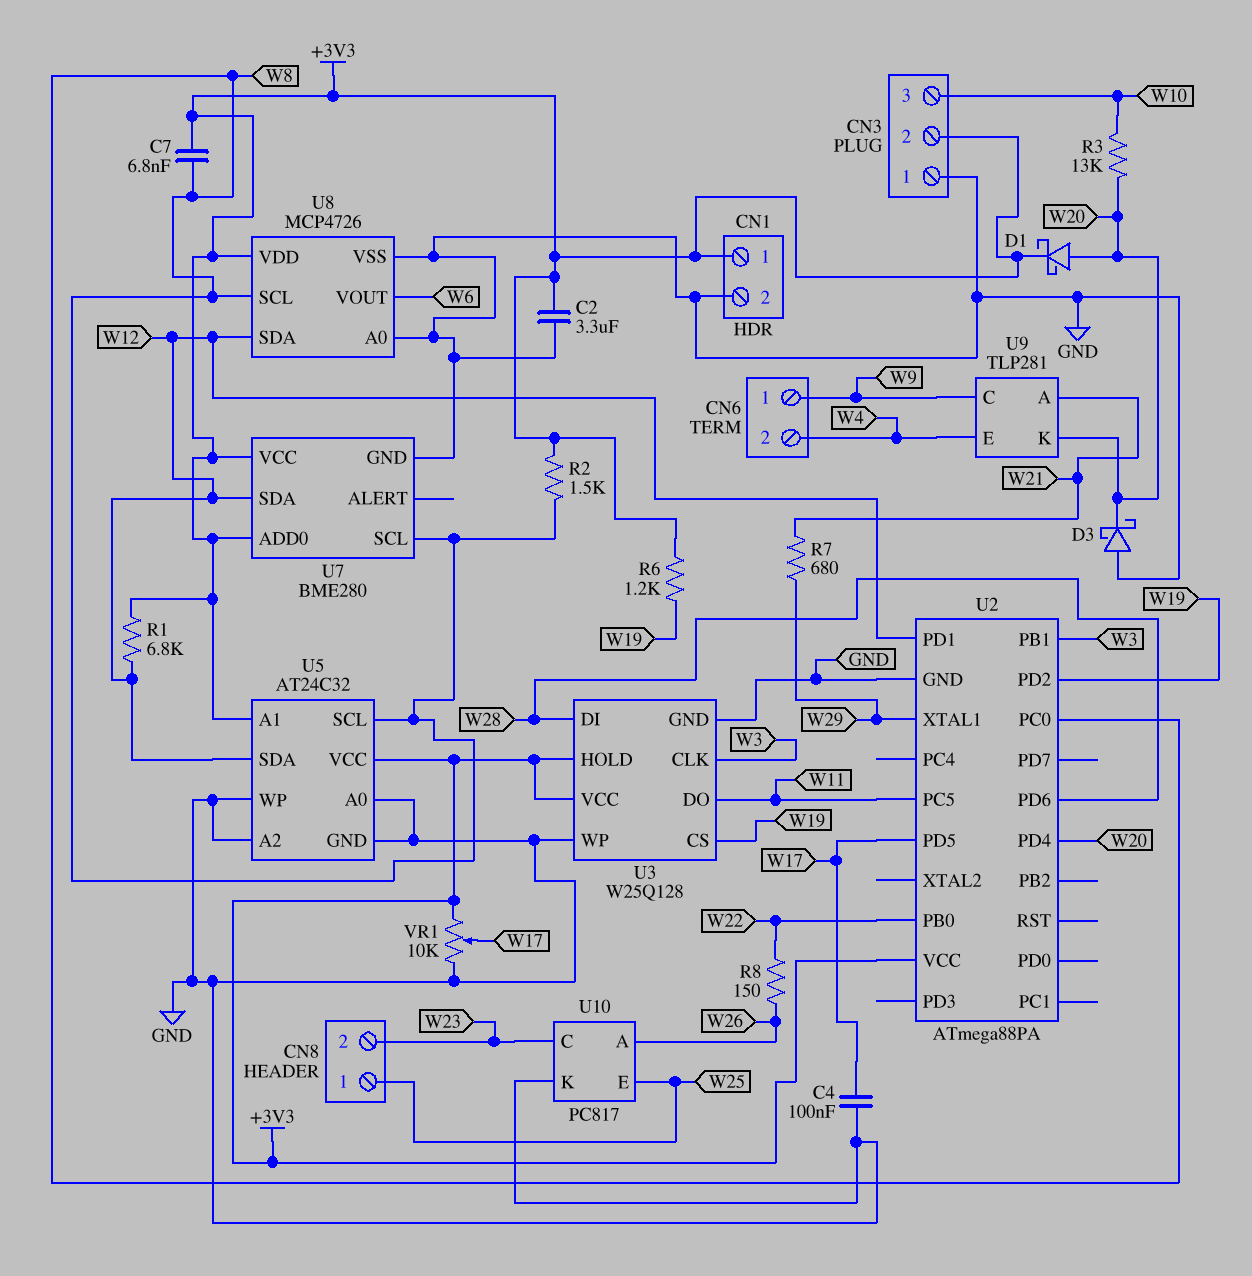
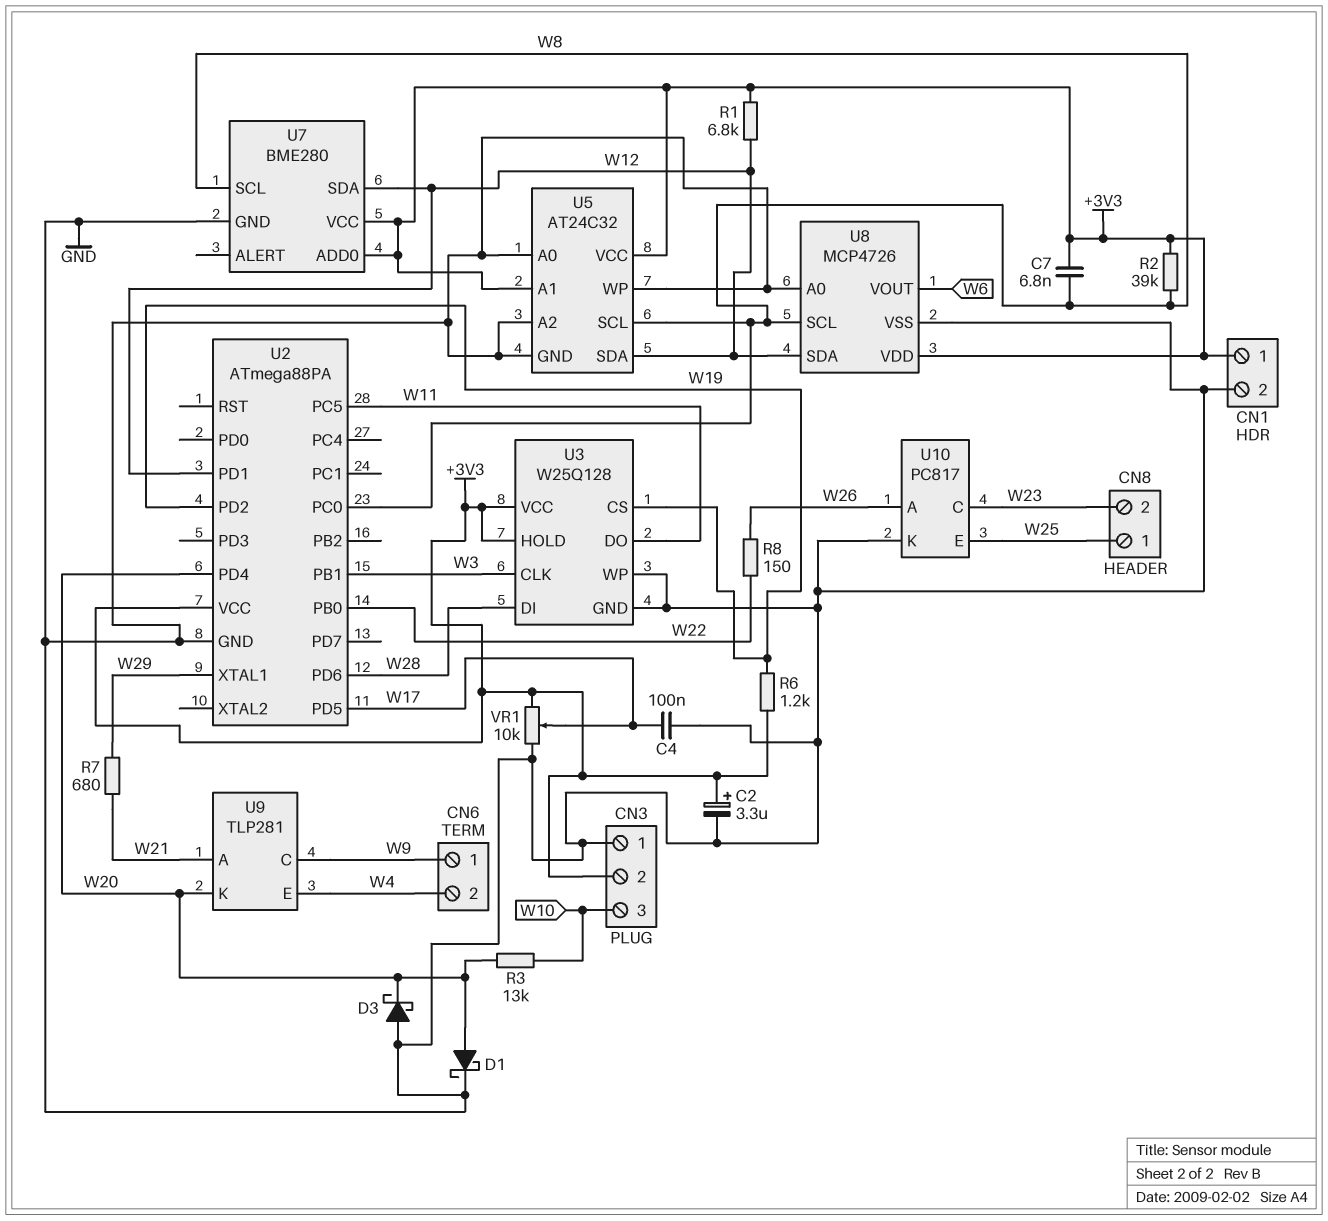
C2: 3.3uF (+3V3, GND) -> 3.3uF (plus +3V3, minus GND)
D1: schottky (A W20, K +3V3) -> schottky (A W20, K GND)
R2: 1.5k (+3V3, W8) -> 39k (+3V3, W8)

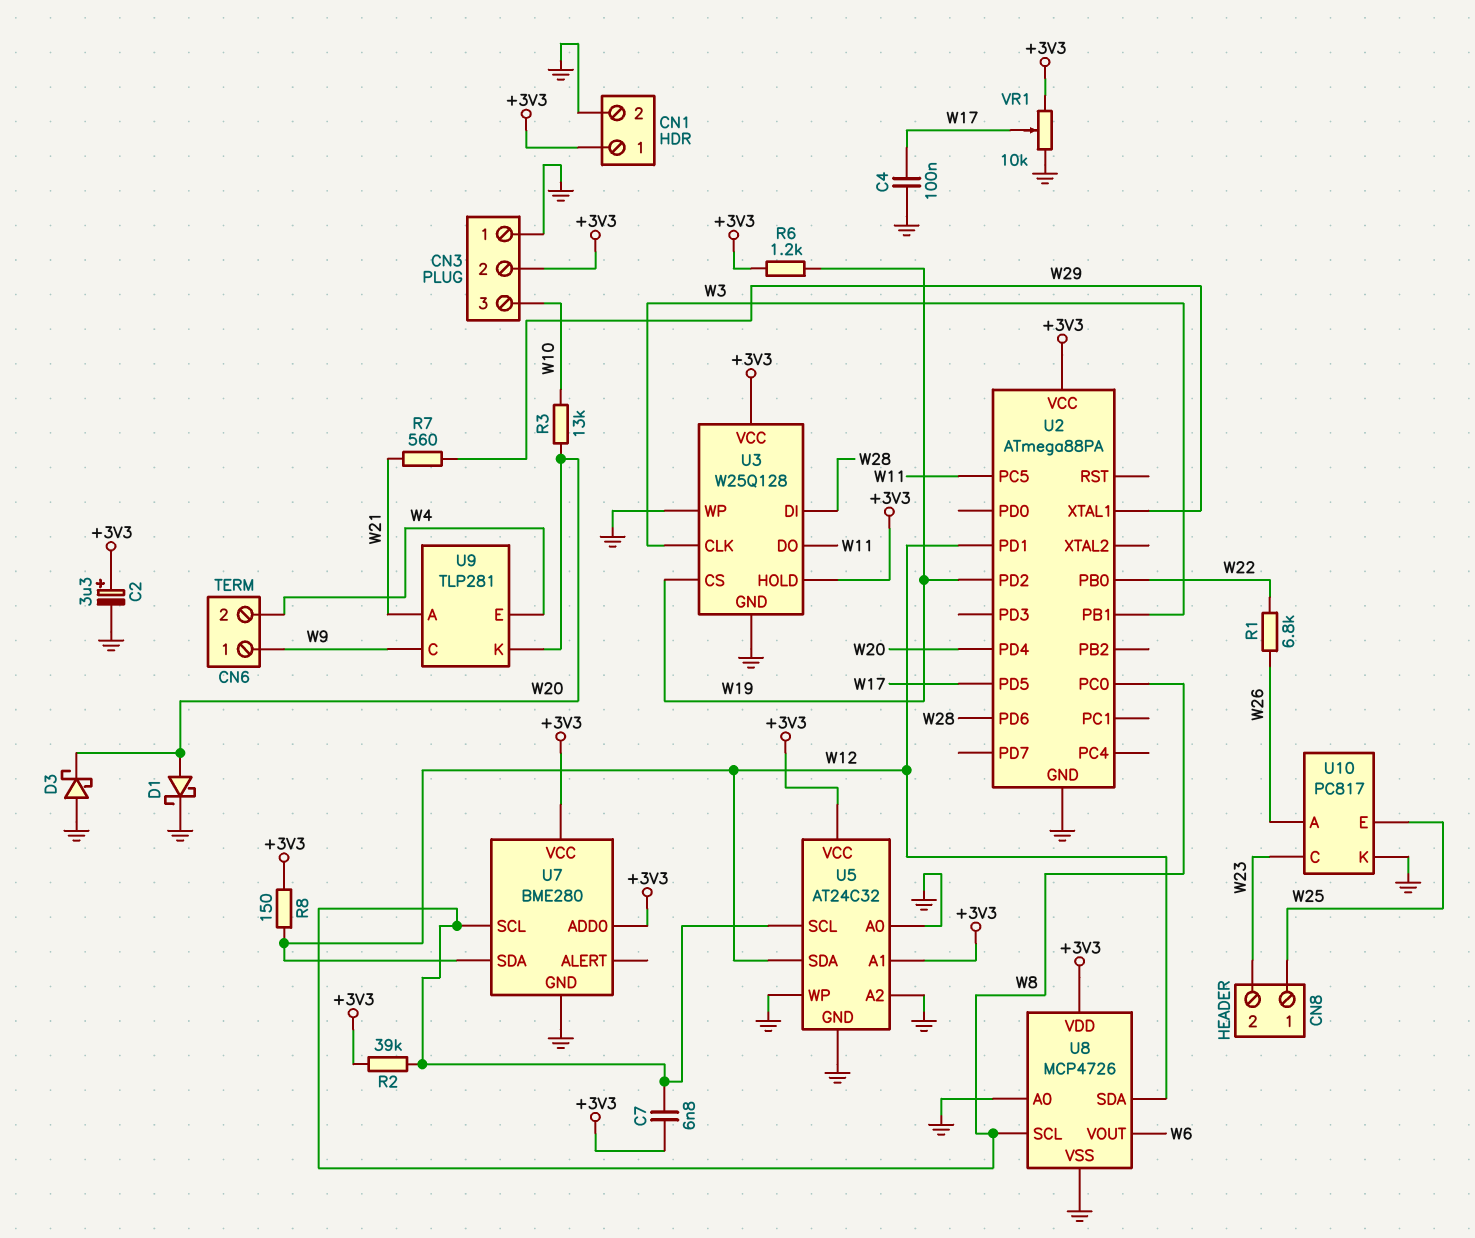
R1: 6.8k (+3V3, W12) -> 6.8k (W22, W26)
R7: 680 (W21, W29) -> 560 (W21, W29)
R8: 150 (W22, W26) -> 150 (+3V3, W12)

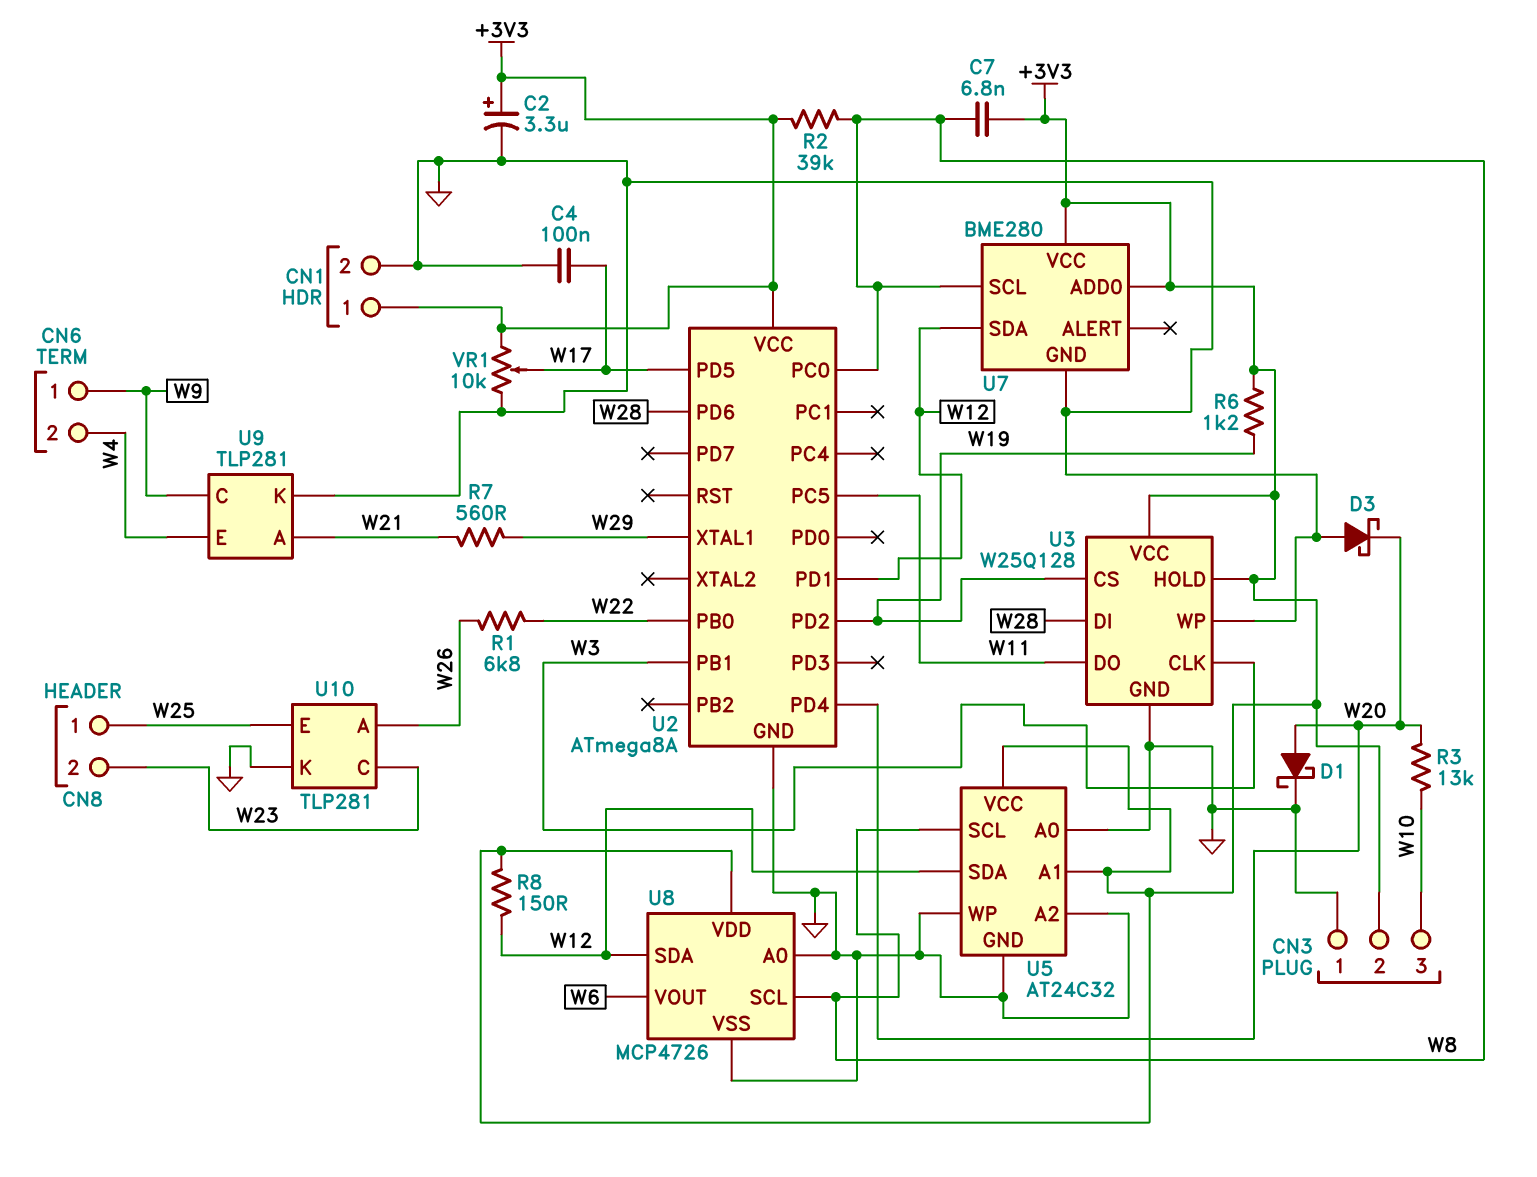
U2: ATmega88PA -> ATmega8A
U9 pin K: W20 -> GND
U10: PC817 -> TLP281

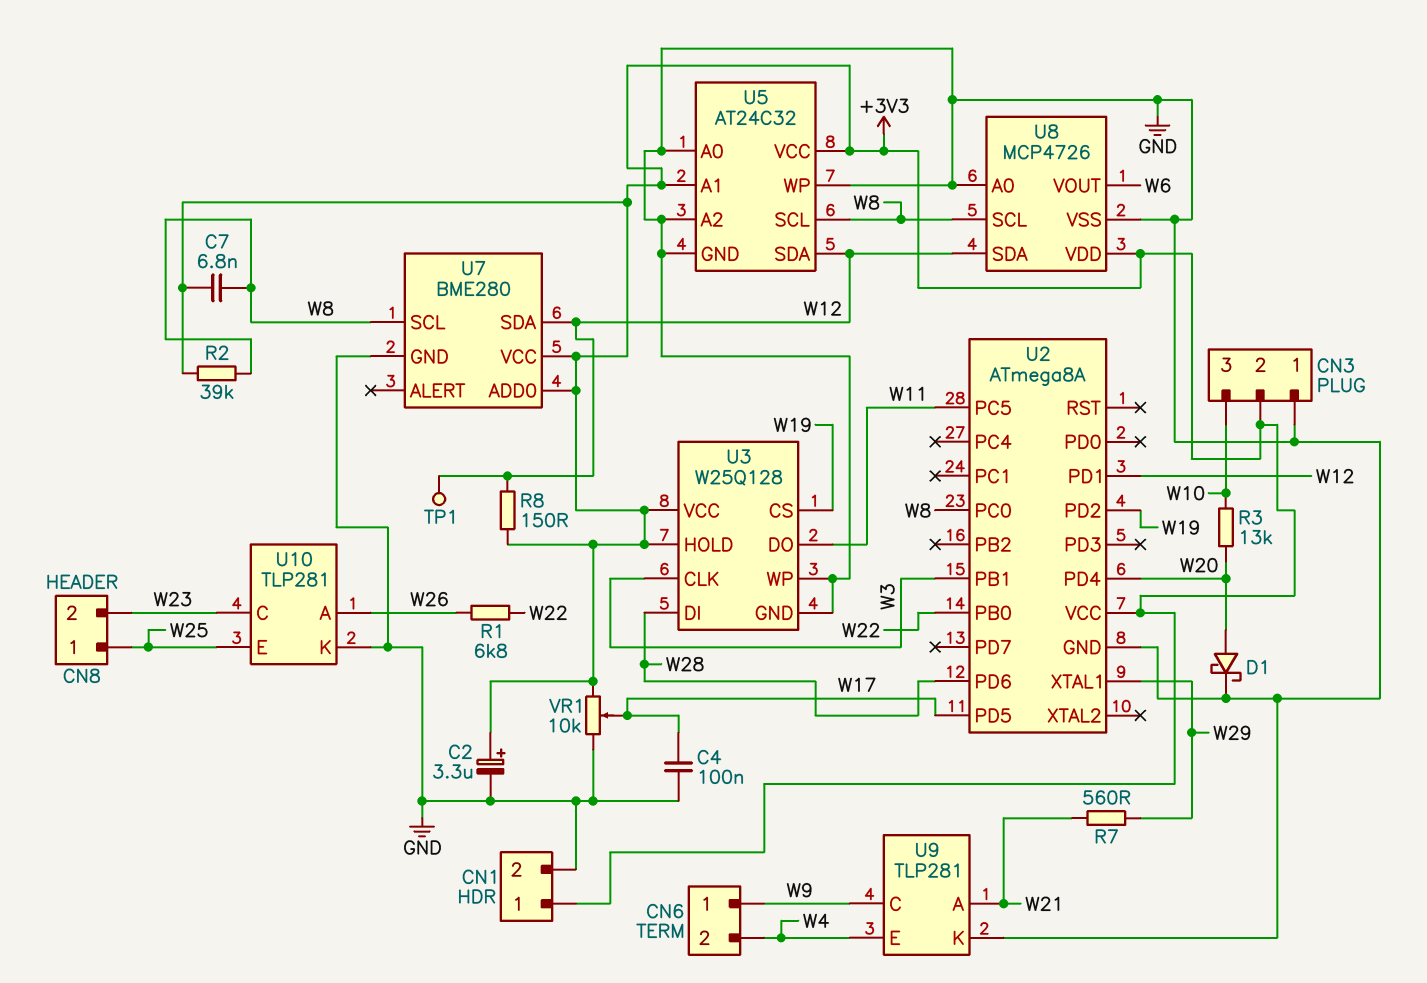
D3: schottky (A GND, K W20) -> none
R6: 1.2k (+3V3, W19) -> none
TP1: none -> test point (W12)

